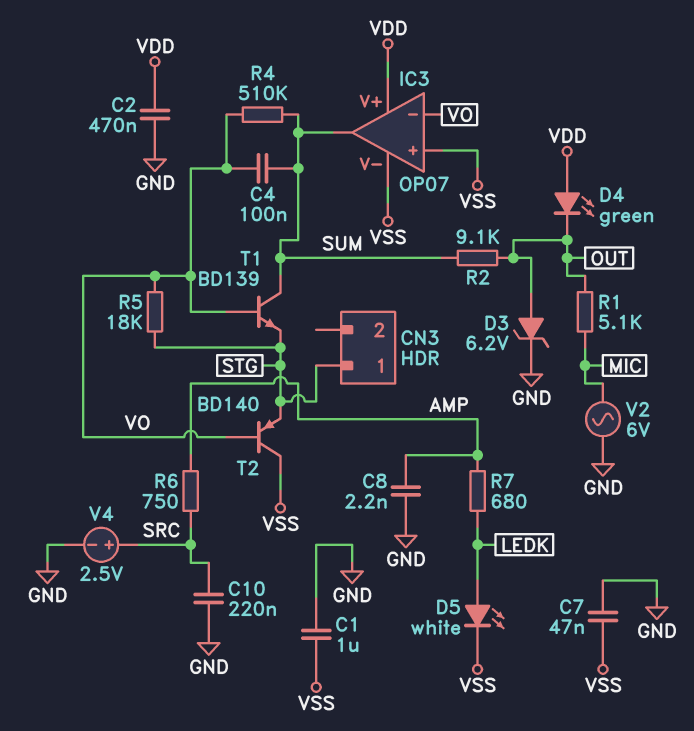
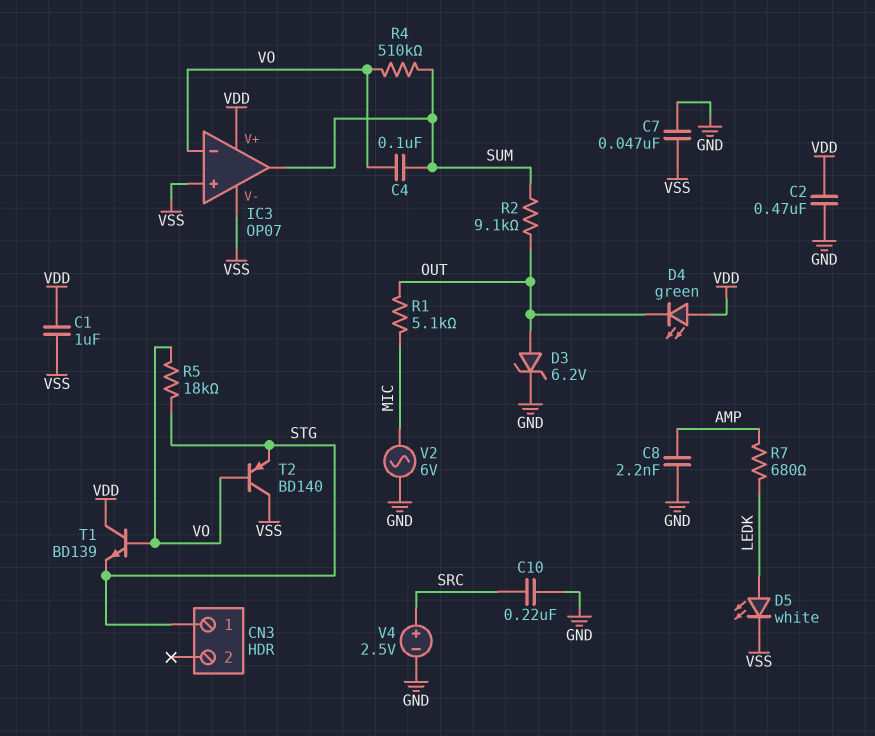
C1: 1uF (GND, VSS) -> 1uF (VDD, VSS)
R6: 750 (AMP, SRC) -> none
T1: NPN BD139 (B VO, C SUM, E STG) -> NPN BD139 (B VO, C VDD, E STG)

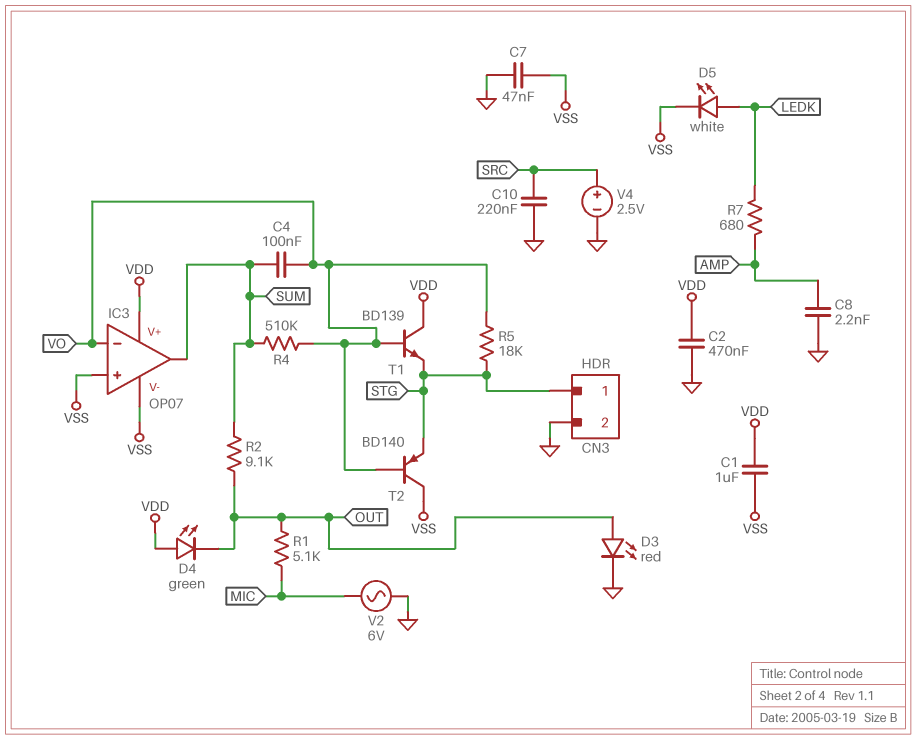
CN3 pin 2: none -> GND
D3: zener 6.2V (A OUT, K GND) -> LED red (A OUT, K GND)

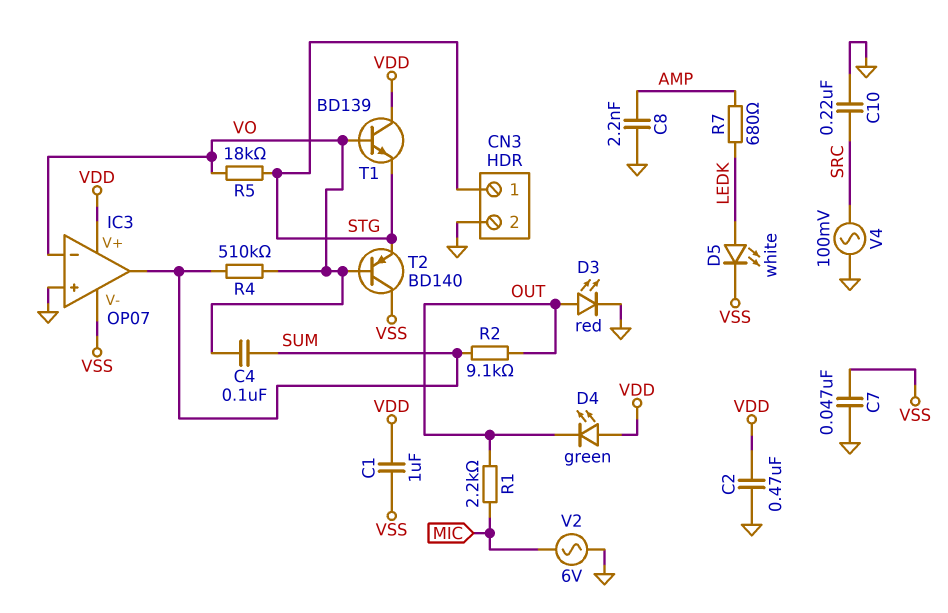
IC3 pin in+: VSS -> GND
R1: 5.1k (MIC, OUT) -> 2.2k (MIC, OUT)
V4: 2.5V (plus SRC, minus GND) -> AC 100mV (GND, SRC)

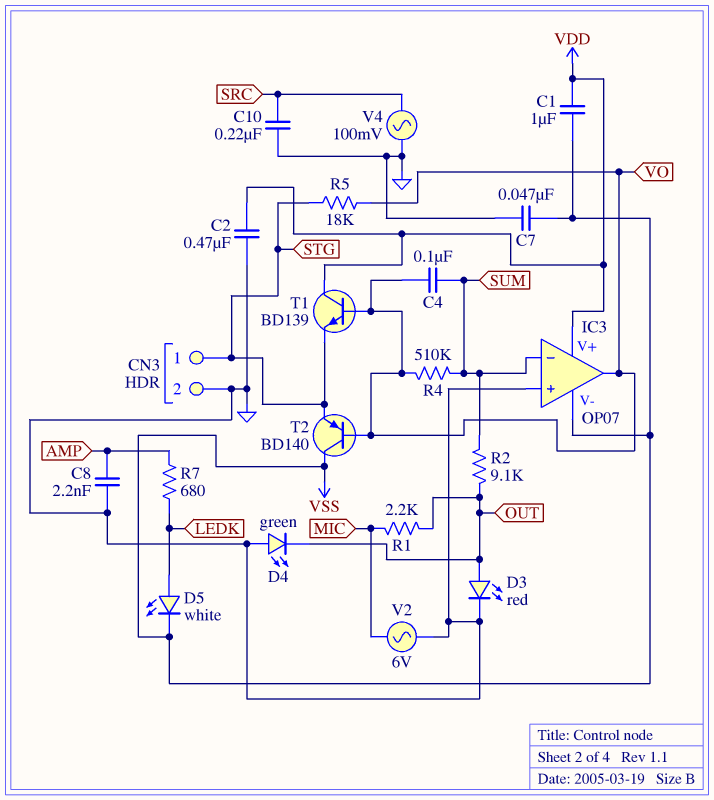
D4: LED green (A VDD, K OUT) -> LED green (A GND, K OUT)
IC3 pin in-: VO -> SUM
IC3 pin out: SUM -> VO

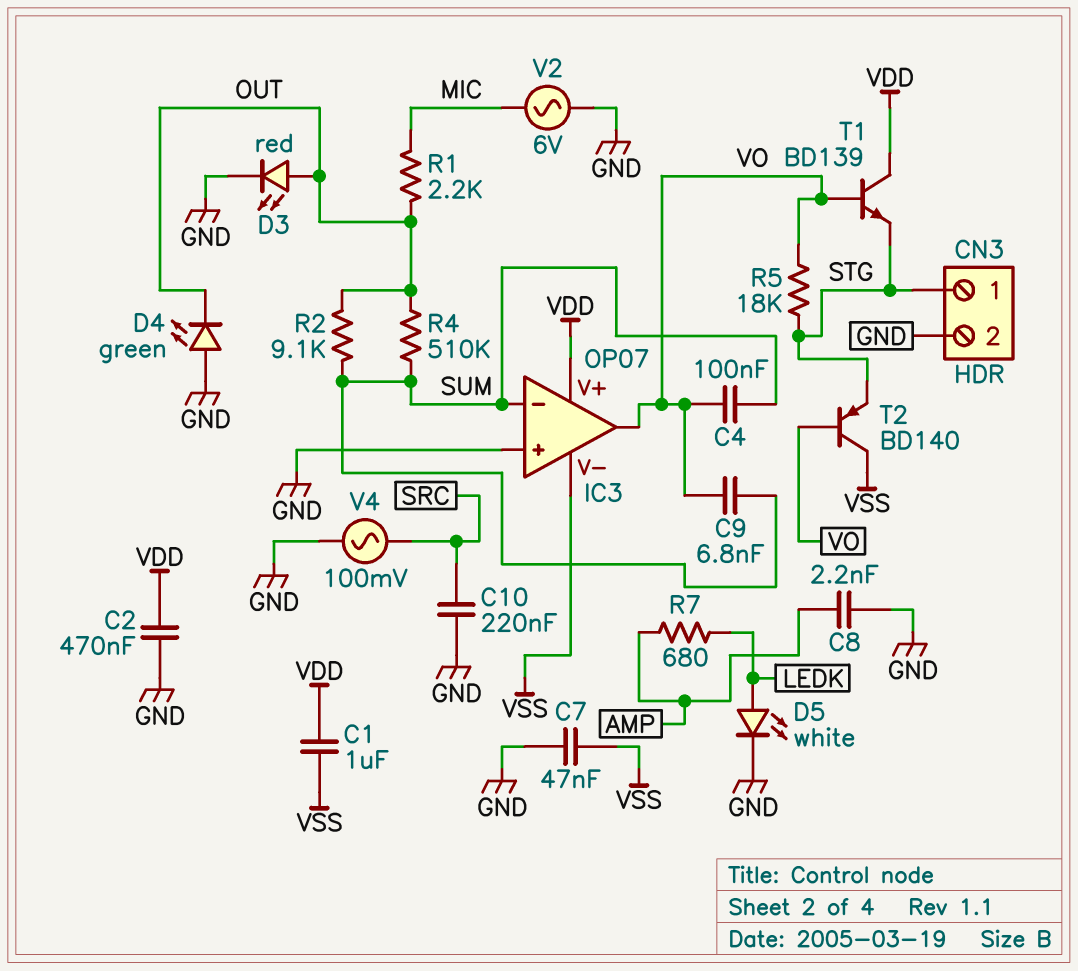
C9: none -> 6.8nF (SUM, VO)
D5: LED white (A LEDK, K VSS) -> LED white (A LEDK, K GND)
R4: 510k (SUM, VO) -> 510k (OUT, SUM)

